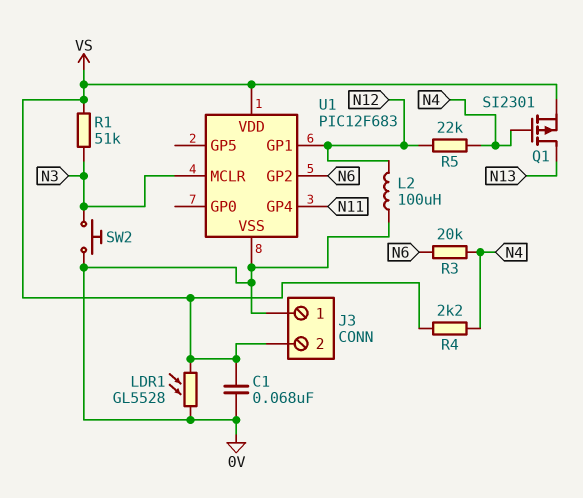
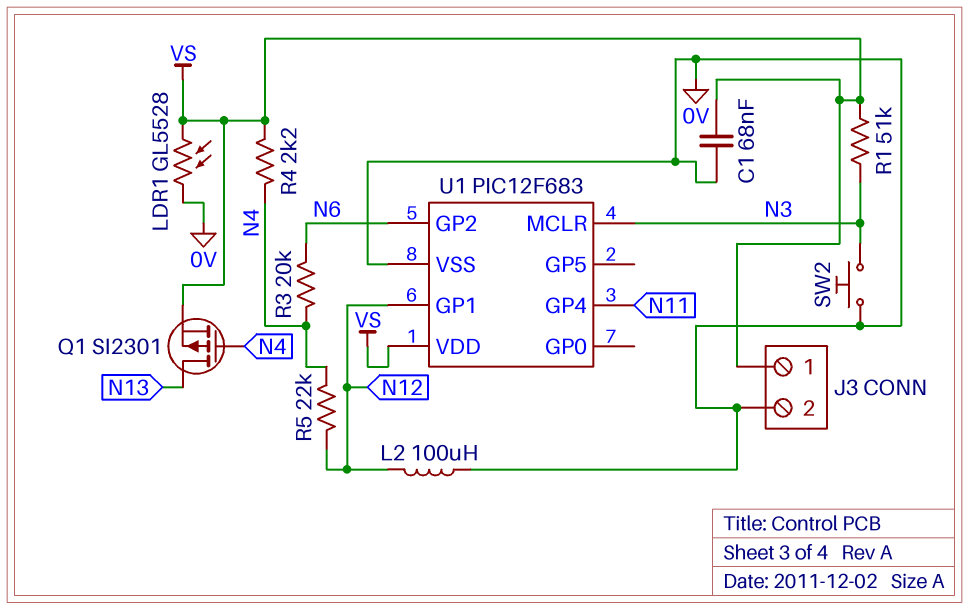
J3 pin 1: 0V -> VS
J3 pin 2: VS -> 0V

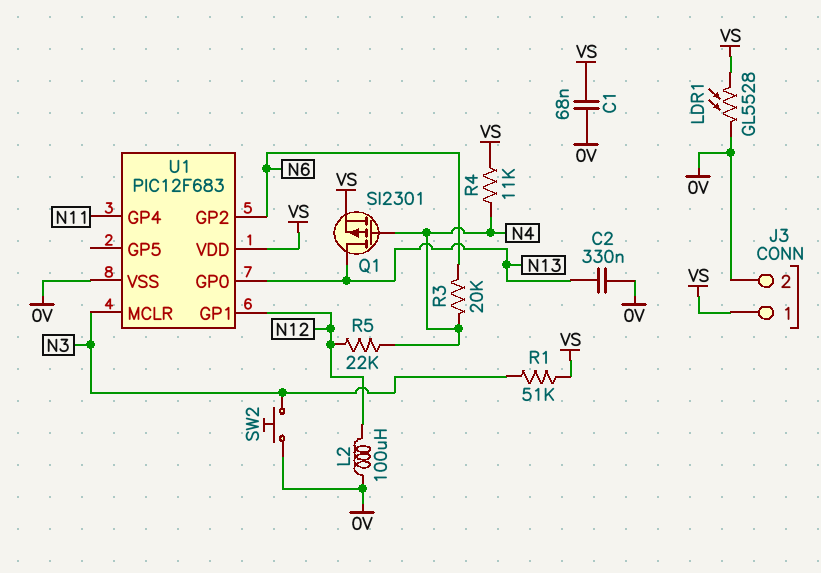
C2: none -> 330nF (0V, N13)
R4: 2.2k (N4, VS) -> 11k (N4, VS)
U1 pin GP0: none -> N13

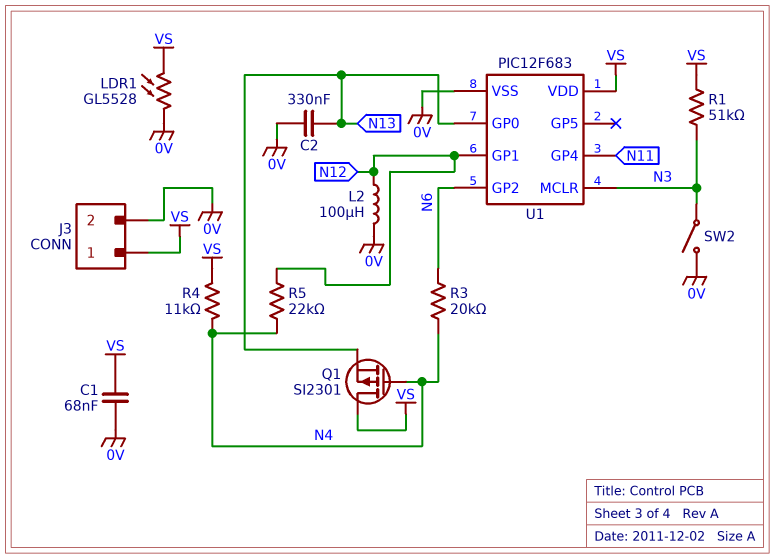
Q1: PMOS SI2301 (G N4, D N13, S VS) -> PMOS SI2301 (G N4, D VS, S N13)
SW2: button (0V, N3) -> switch (0V, N3)

